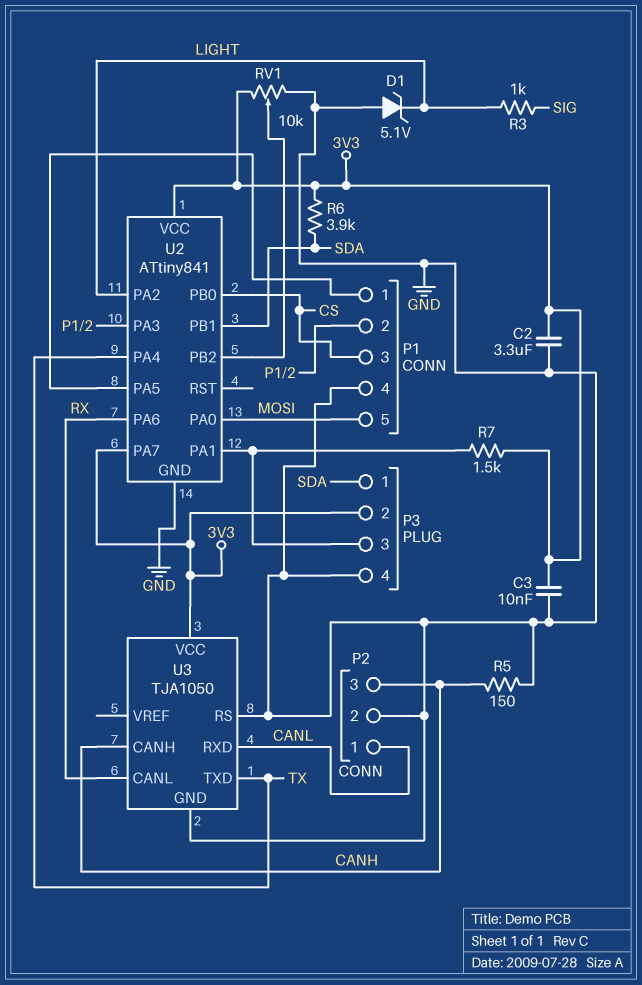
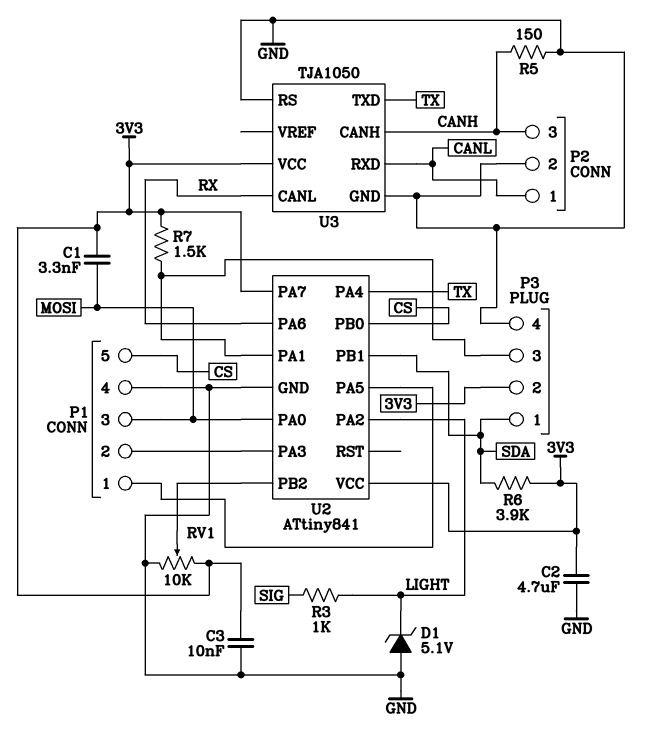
C1: none -> 3.3nF (3V3, MOSI)
C2: 3.3uF (3V3, GND) -> 4.7uF (3V3, GND)
P1 pin 3: CS -> MOSI
P1 pin 5: MOSI -> CS

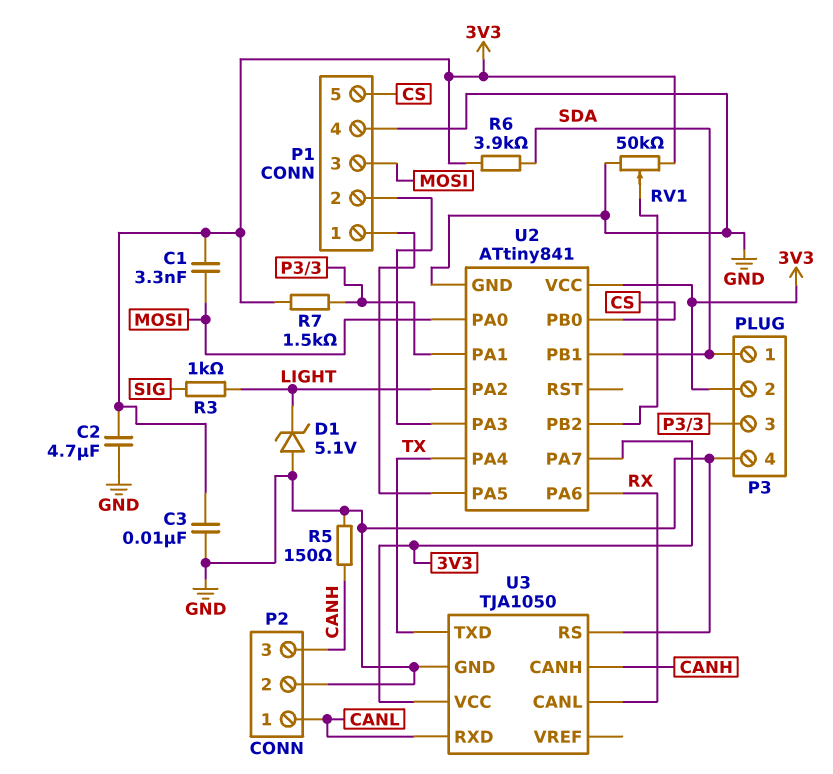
RV1: 10k (3V3, GND, wiper U2/PB2) -> 50k (3V3, GND, wiper U2/PB2)

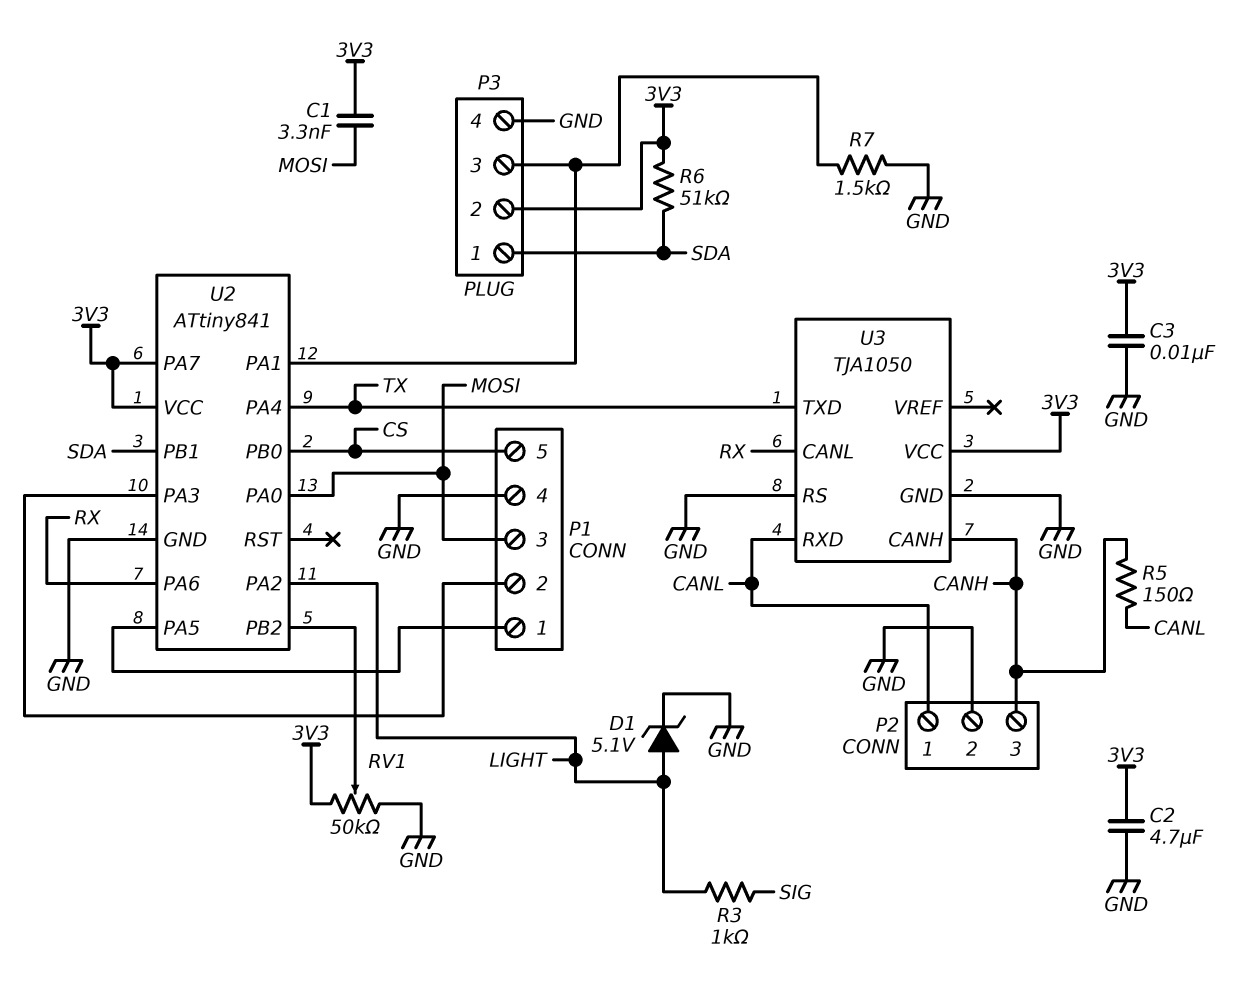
D1: zener 5.1V (A GND, K LIGHT) -> zener 5.1V (A LIGHT, K GND)
R5: 150 (CANH, GND) -> 150 (CANH, CANL)
R6: 3.9k (3V3, SDA) -> 51k (3V3, SDA)
R7: 1.5k (3V3, P3/3) -> 1.5k (GND, P3/3)

